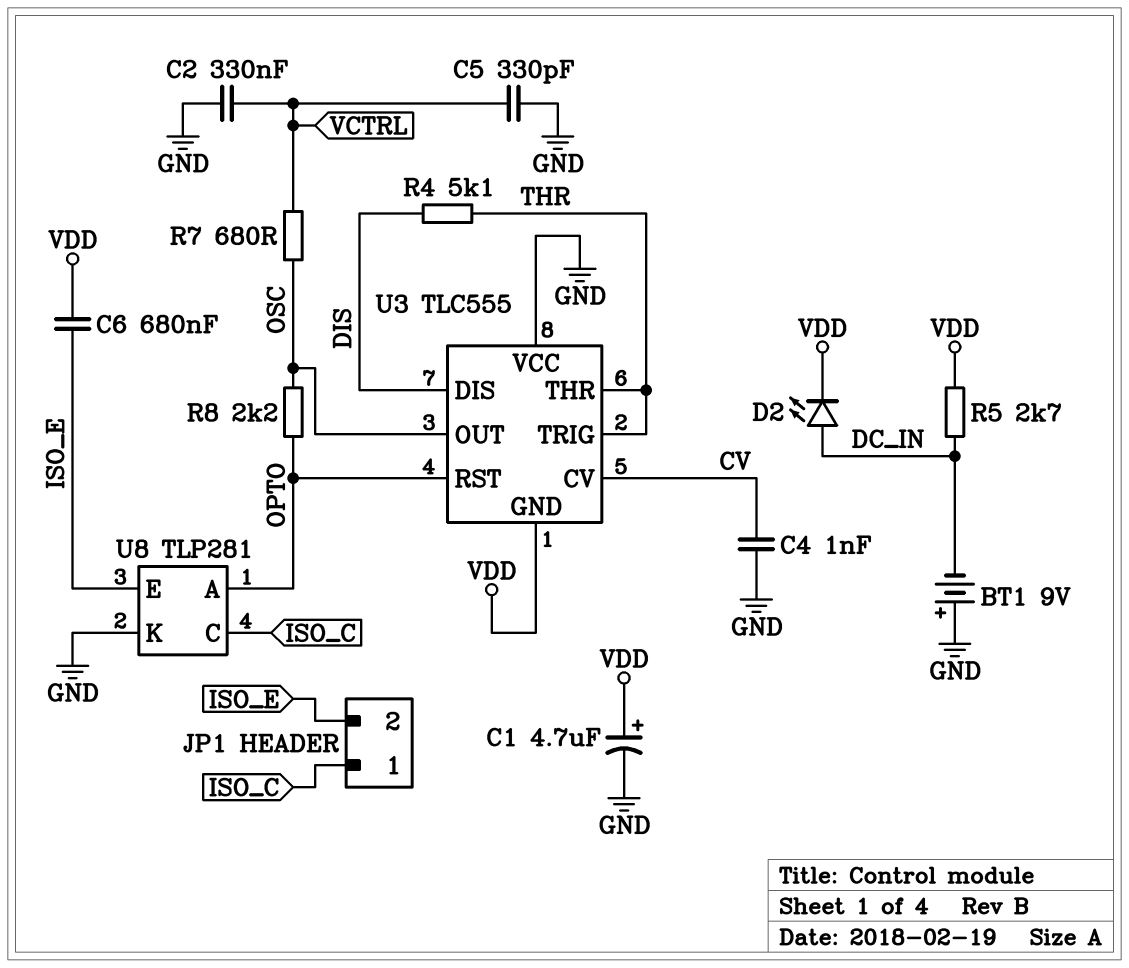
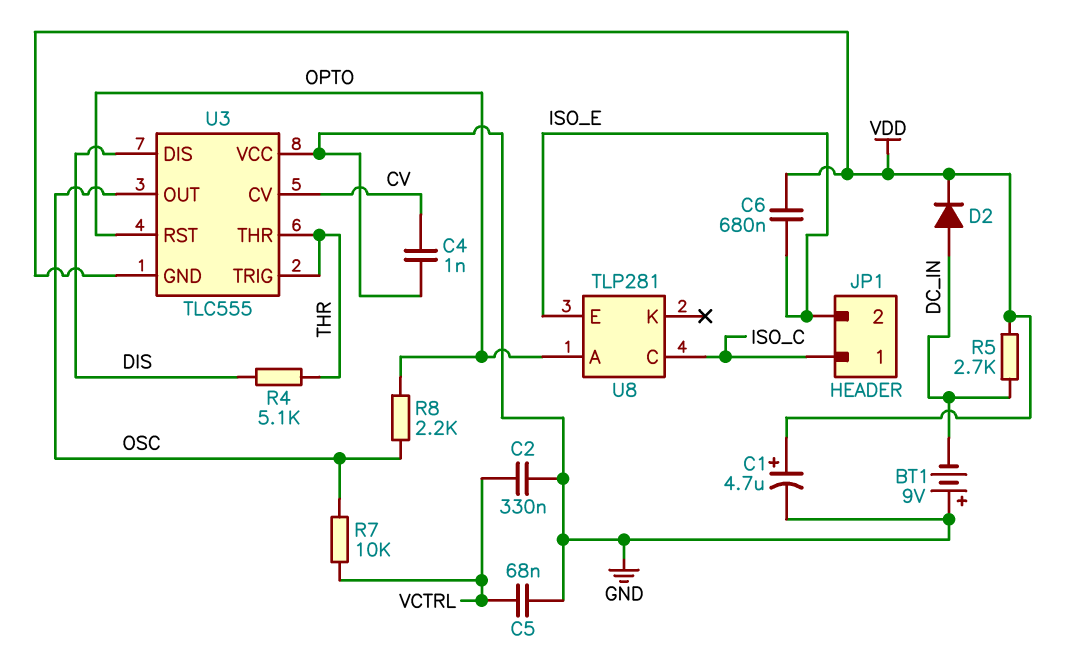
C5: 330pF (GND, VCTRL) -> 68nF (GND, VCTRL)
D2: LED (A DC_IN, K VDD) -> diode (A DC_IN, K VDD)
R7: 680 (OSC, VCTRL) -> 10k (OSC, VCTRL)
U8 pin K: GND -> none

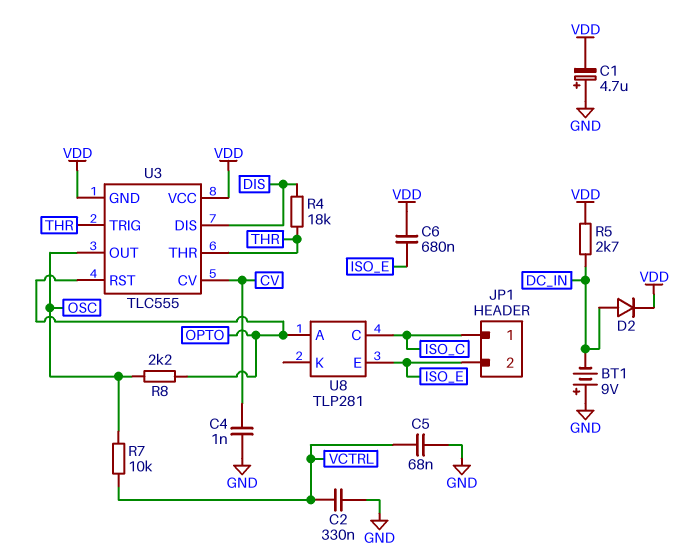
C1: 4.7uF (plus VDD, minus GND) -> 4.7uF (plus GND, minus VDD)
R4: 5.1k (DIS, THR) -> 18k (DIS, THR)
U3 pin VCC: GND -> VDD

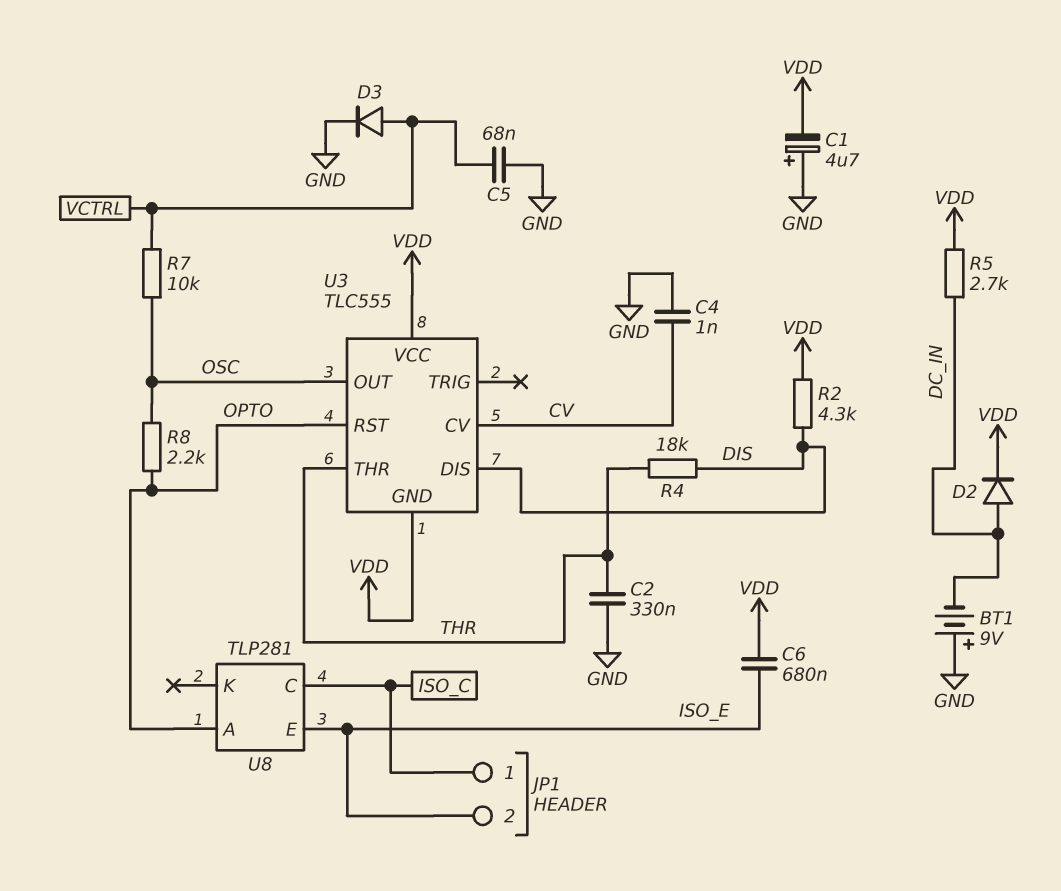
C2: 330nF (GND, VCTRL) -> 330nF (GND, THR)
D3: none -> diode (A VCTRL, K GND)
R2: none -> 4.3k (DIS, VDD)
U3 pin TRIG: THR -> none

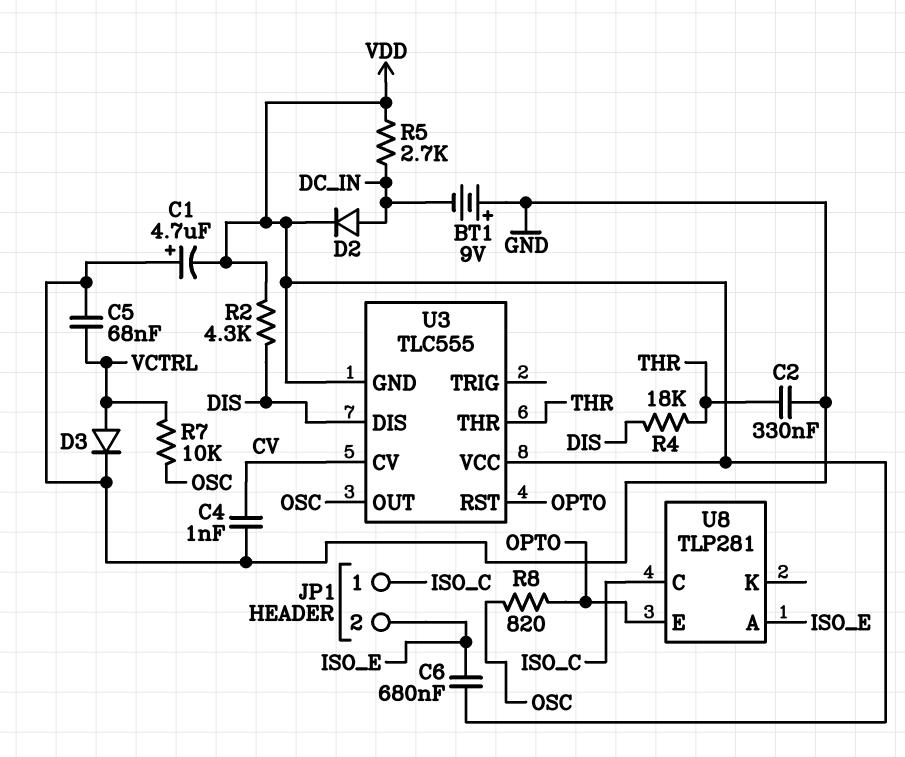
R8: 2.2k (OPTO, OSC) -> 820 (OPTO, OSC)
U8 pin A: OPTO -> ISO_E
U8 pin E: ISO_E -> OPTO

